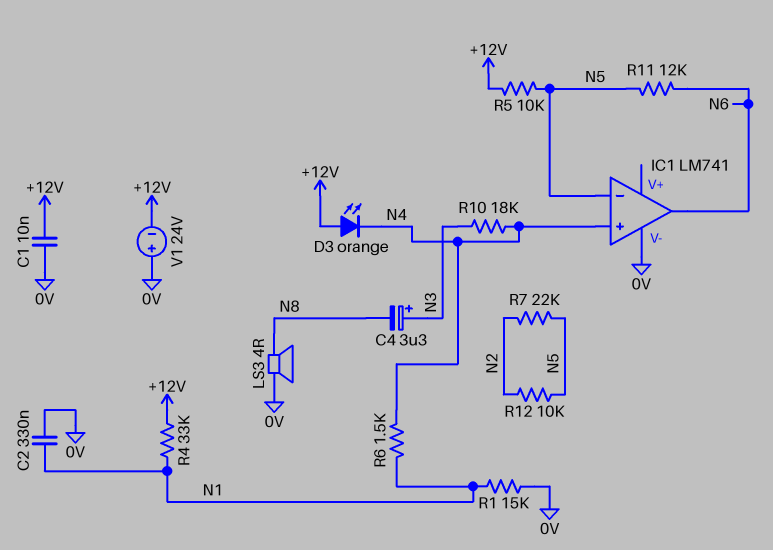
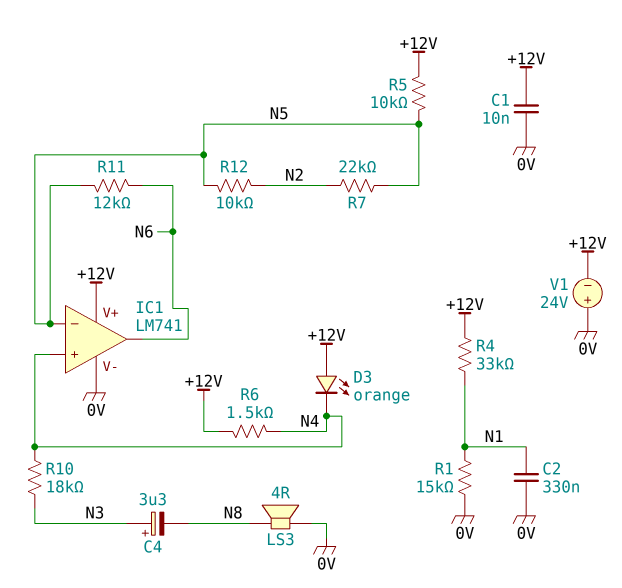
IC1 pin V+: none -> +12V
R6: 1.5k (N1, N4) -> 1.5k (+12V, N4)

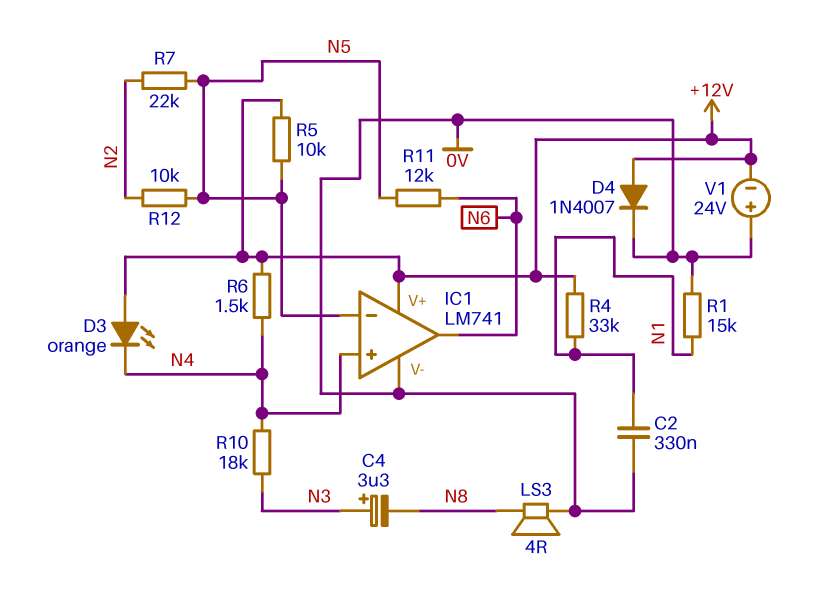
C1: 10nF (+12V, 0V) -> none
D4: none -> diode 1N4007 (A +12V, K 0V)

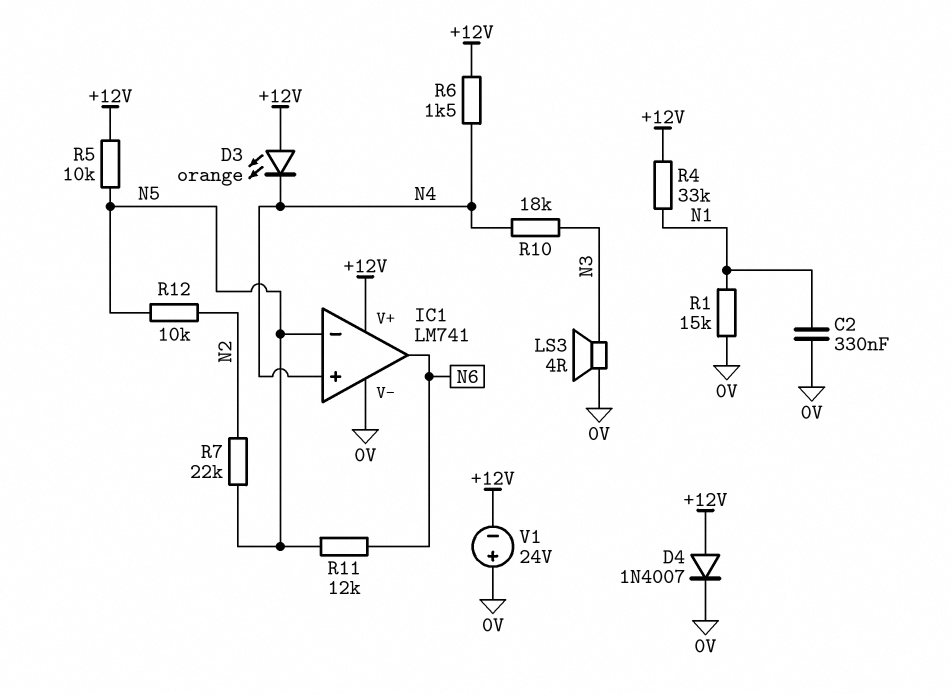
C4: 3.3uF (plus N3, minus N8) -> none
LS3: speaker 4R (0V, N8) -> speaker 4R (0V, N3)

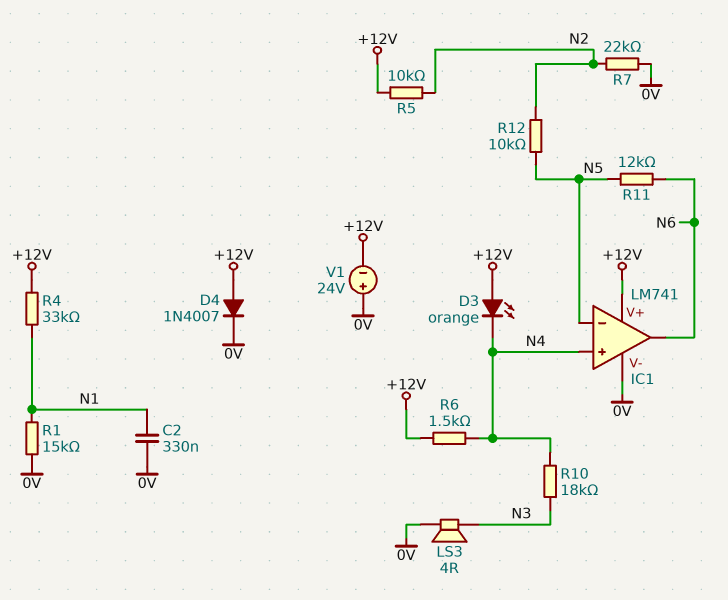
R5: 10k (+12V, N5) -> 10k (+12V, N2)
R7: 22k (N2, N5) -> 22k (0V, N2)

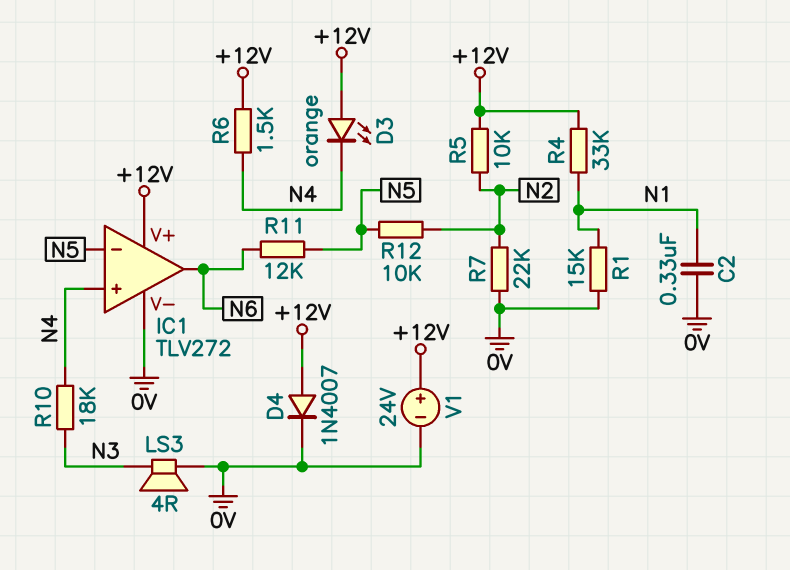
IC1: LM741 -> TLV272
V1: 24V (plus 0V, minus +12V) -> 24V (plus +12V, minus 0V)

